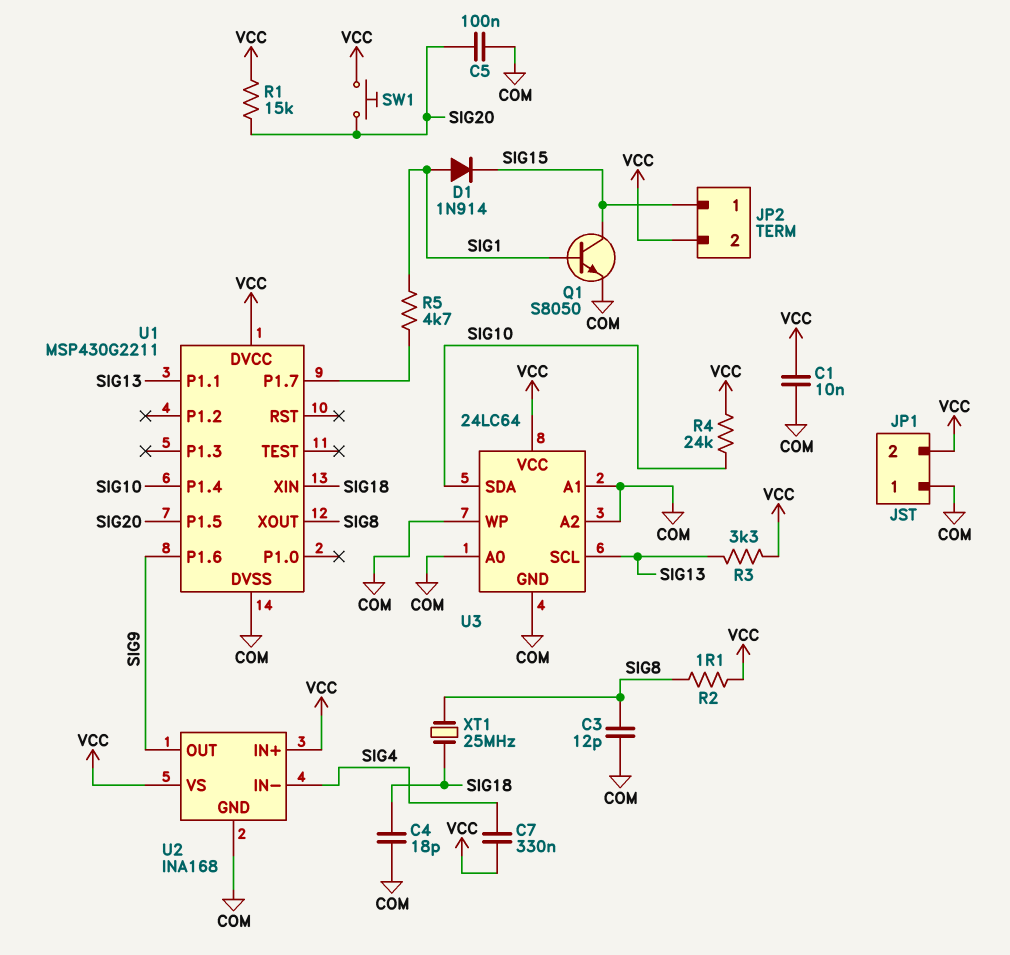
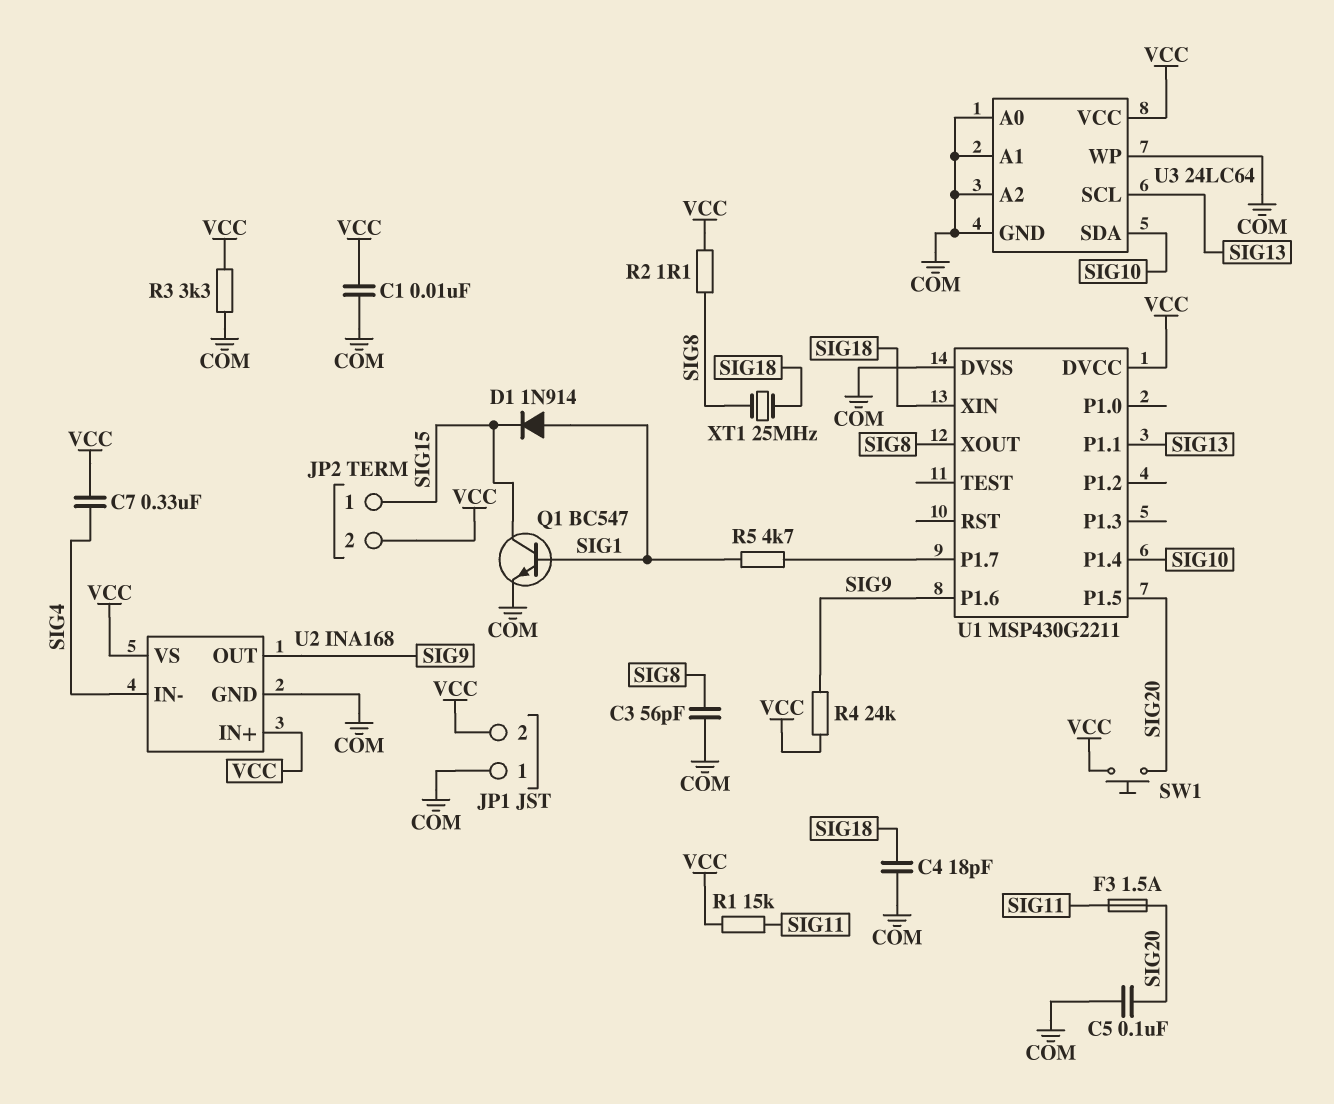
C3: 12pF (COM, SIG8) -> 56pF (COM, SIG8)
F3: none -> 1.5A (SIG11, SIG20)
Q1: NPN S8050 (B SIG1, C SIG15, E COM) -> NPN BC547 (B SIG1, C SIG15, E COM)
R1: 15k (SIG20, VCC) -> 15k (SIG11, VCC)
R3: 3.3k (SIG13, VCC) -> 3.3k (COM, VCC)
R4: 24k (SIG10, VCC) -> 24k (SIG9, VCC)

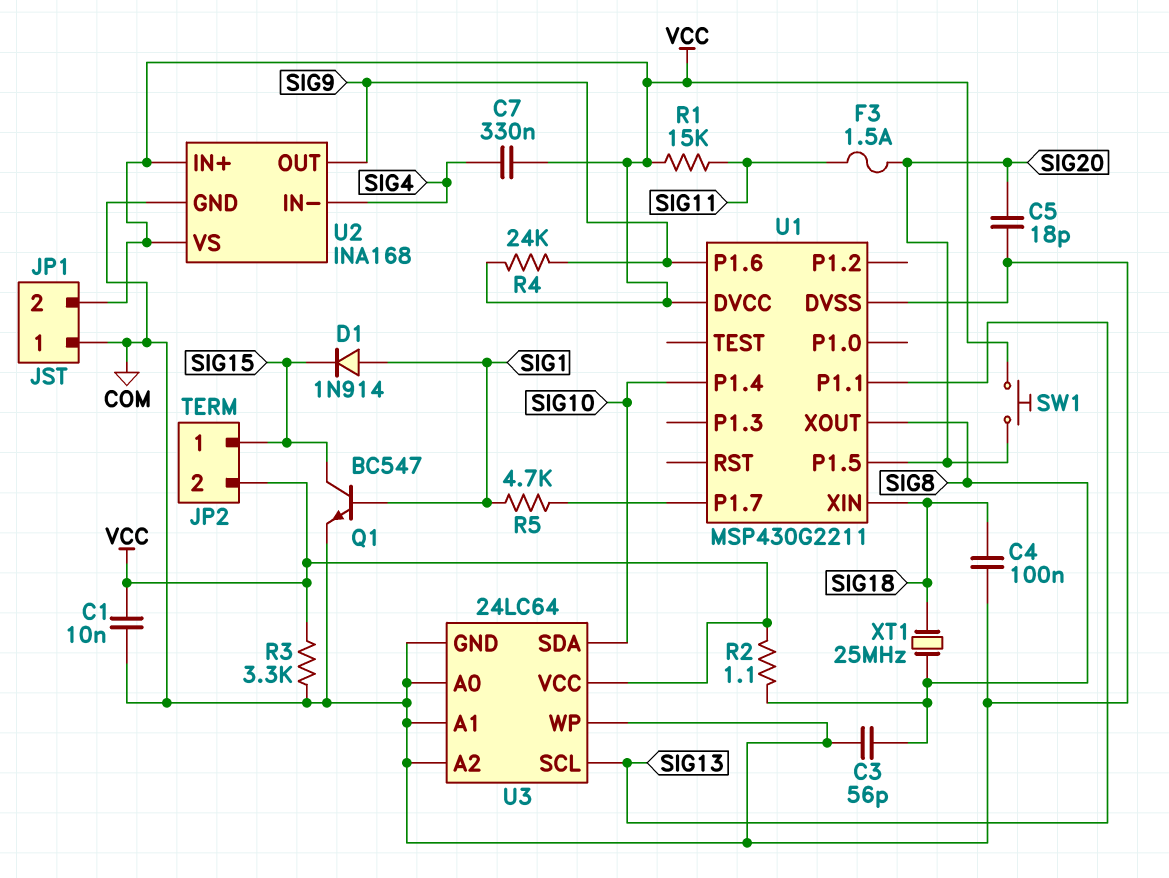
C4: 18pF (COM, SIG18) -> 100nF (COM, SIG18)
C5: 100nF (COM, SIG20) -> 18pF (COM, SIG20)

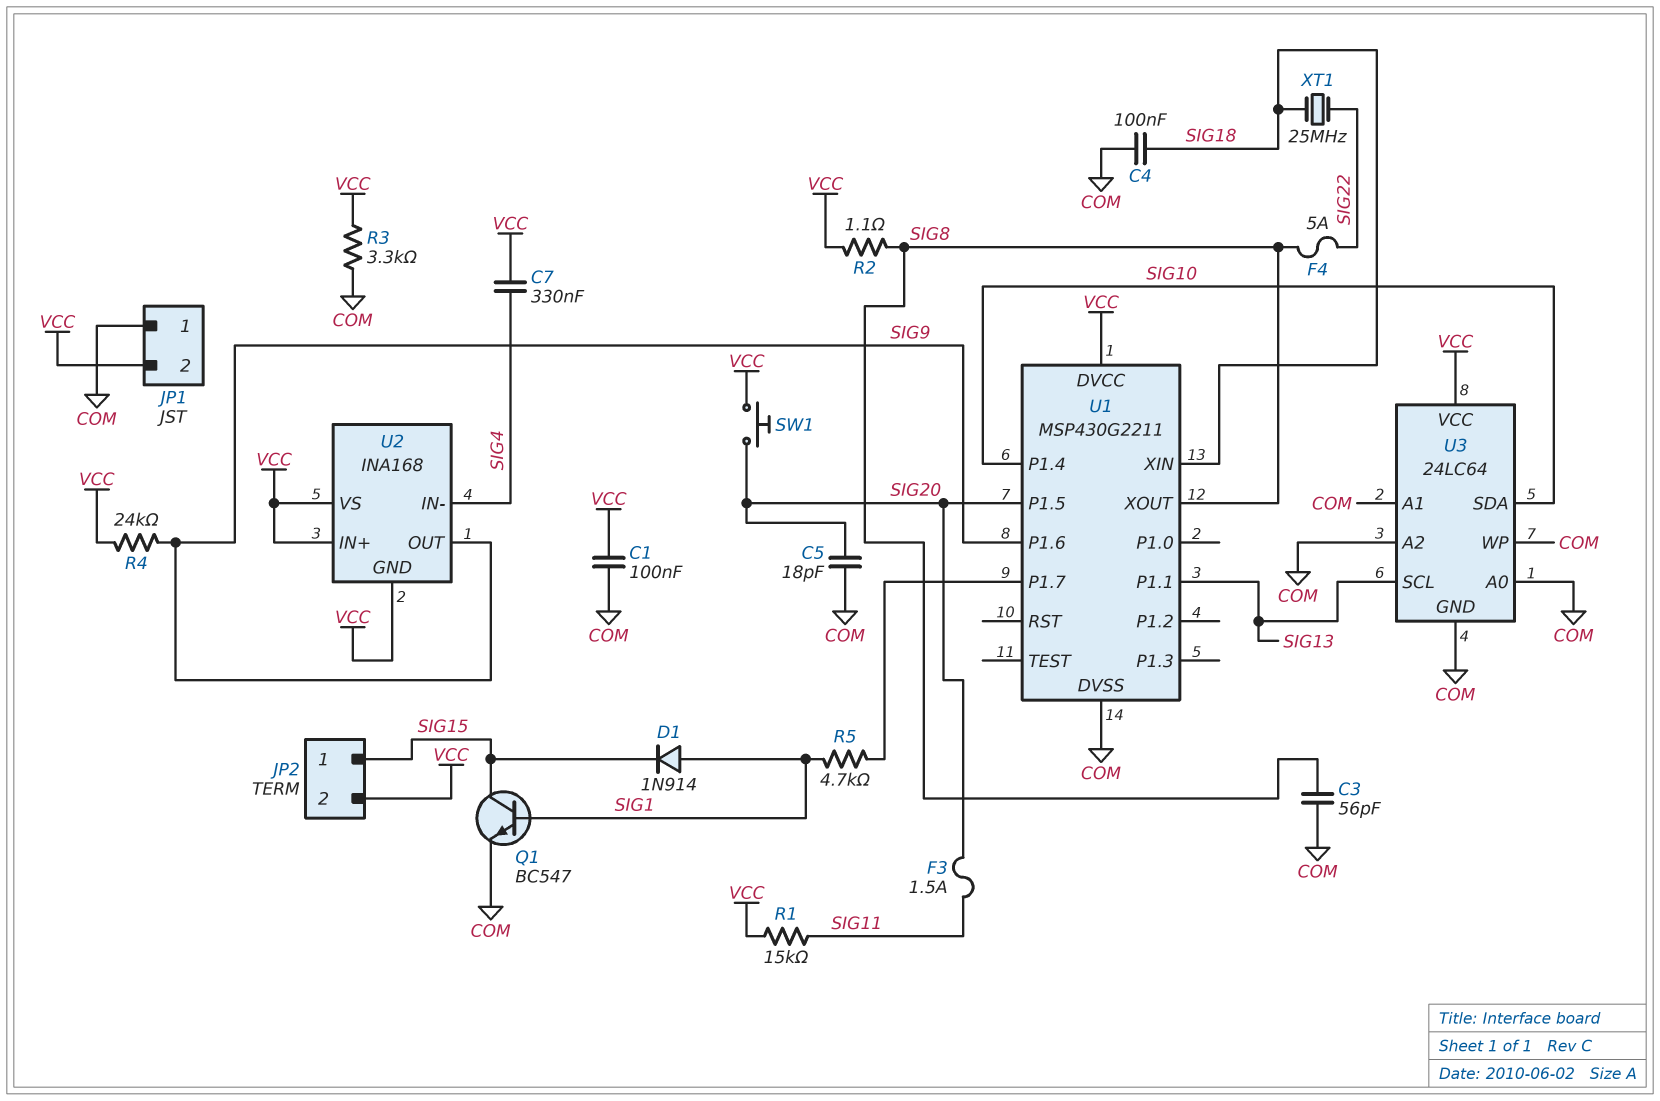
C1: 10nF (COM, VCC) -> 100nF (COM, VCC)
F4: none -> 5A (SIG8, SIG22)
U2 pin GND: COM -> VCC
XT1: 25MHz (SIG8, SIG18) -> 25MHz (SIG18, SIG22)

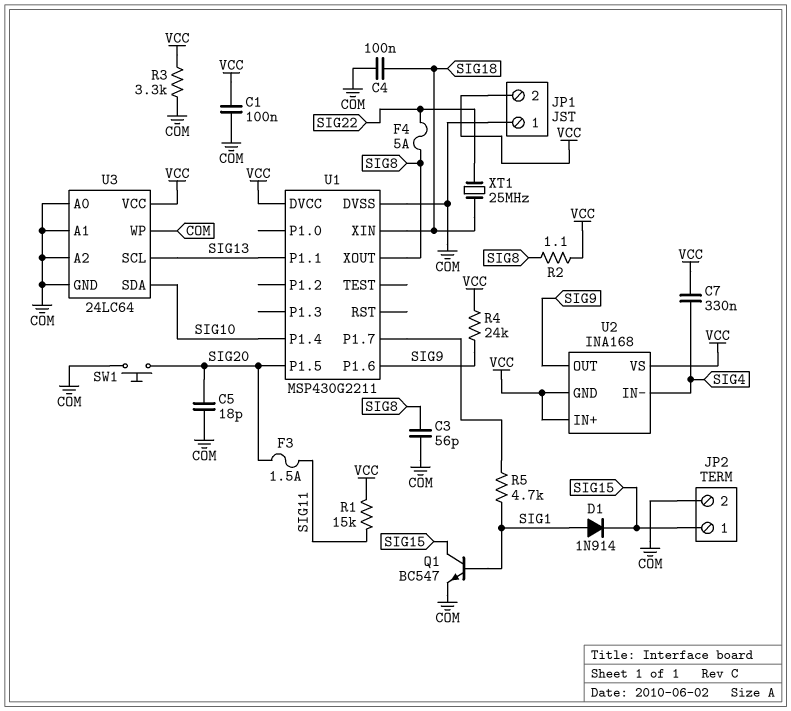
JP2 pin 2: VCC -> COM
SW1: button (SIG20, VCC) -> button (COM, SIG20)

